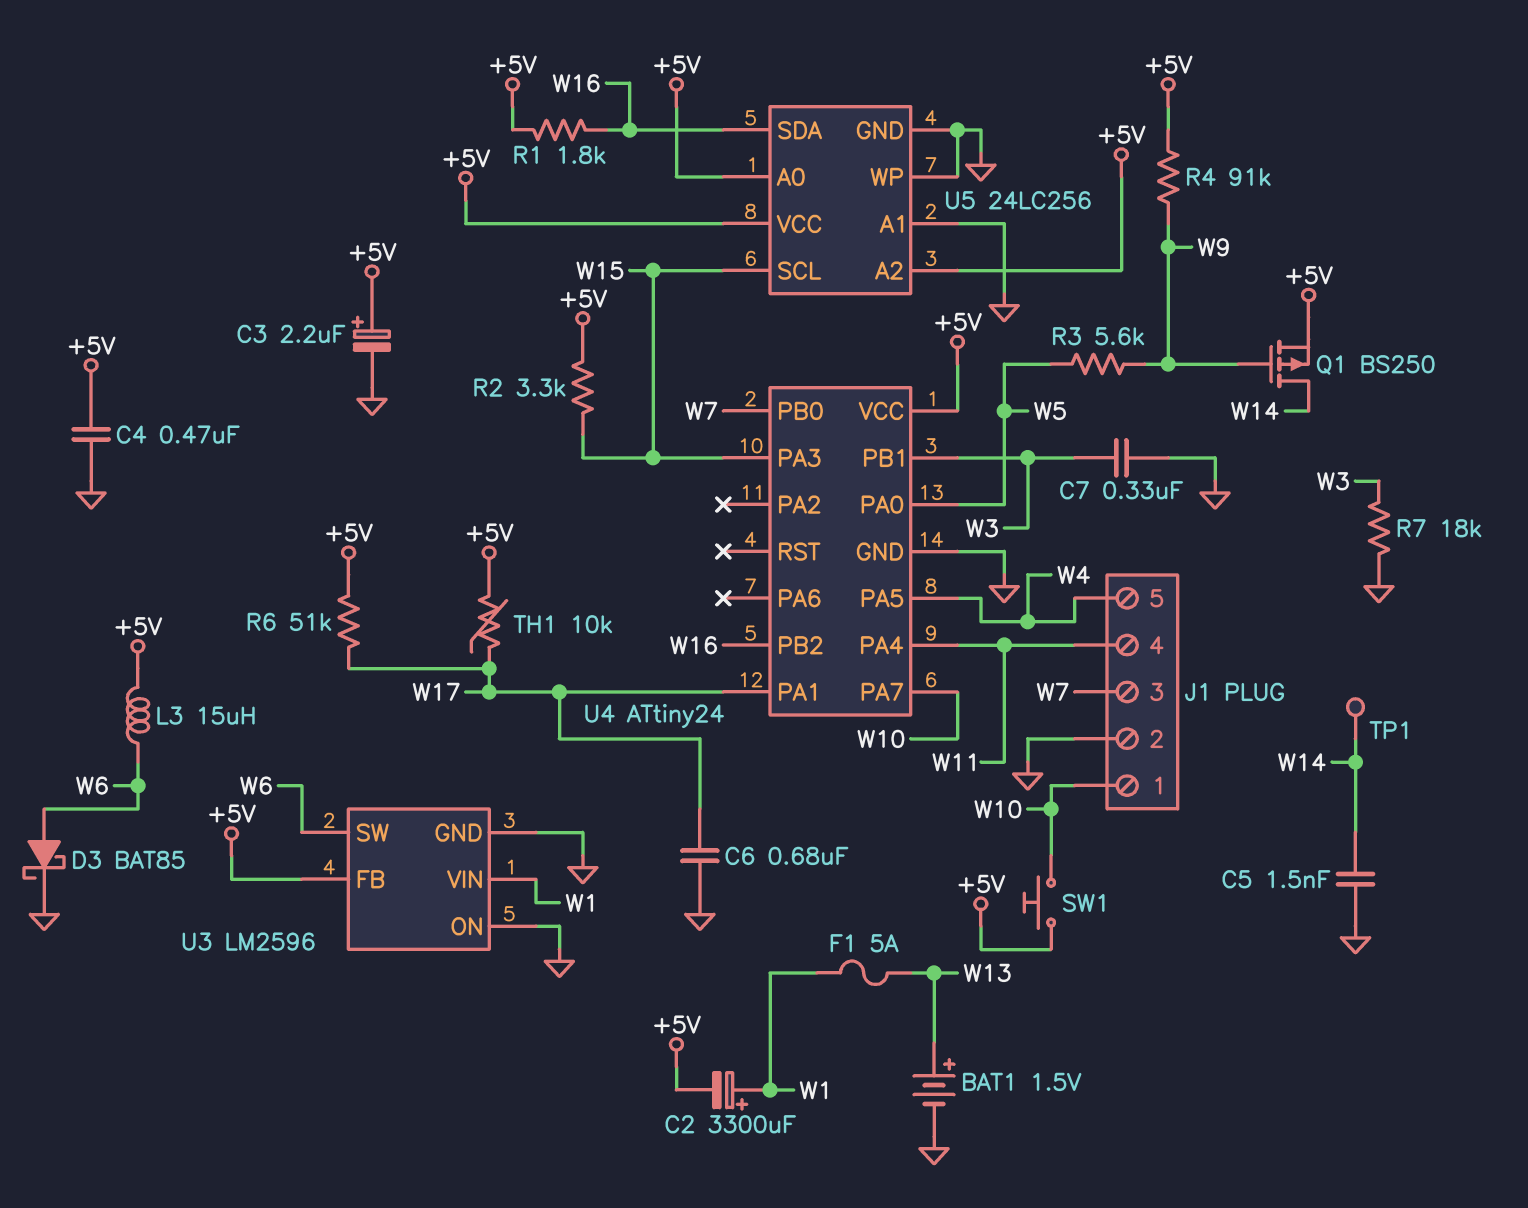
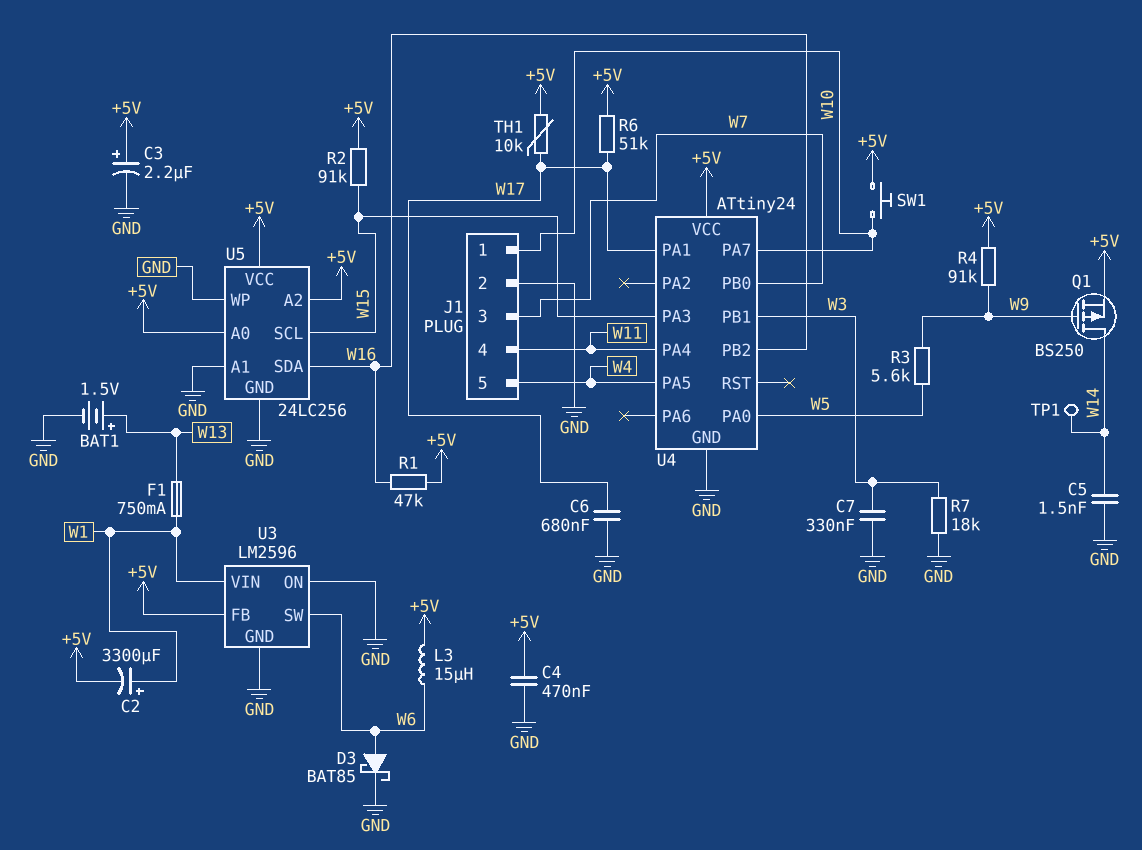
F1: 5A (W1, W13) -> 750mA (W1, W13)
R1: 1.8k (+5V, W16) -> 47k (+5V, W16)
R2: 3.3k (+5V, W15) -> 91k (+5V, W15)

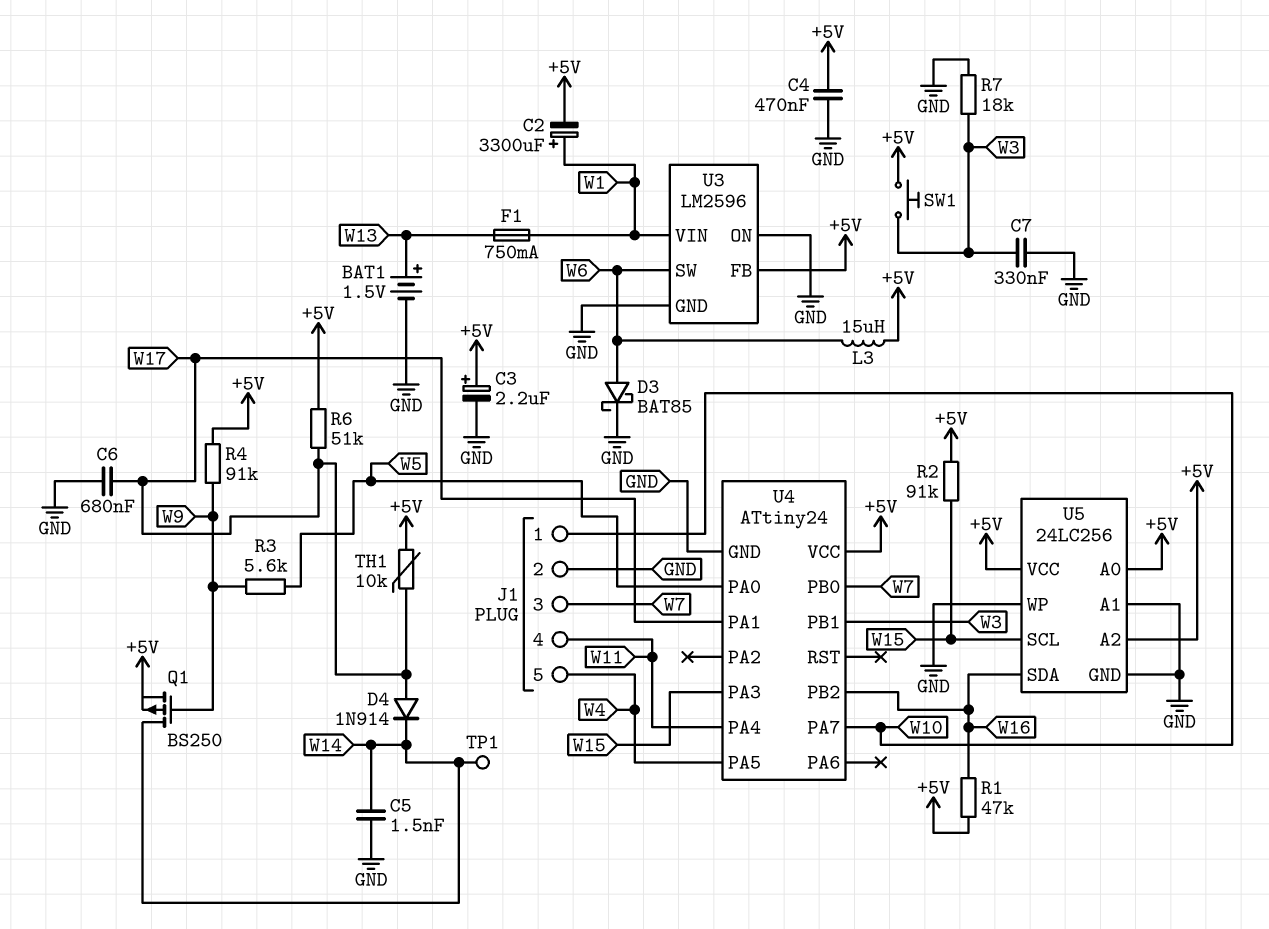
D4: none -> diode 1N914 (A W17, K W14)
SW1: button (+5V, W10) -> button (+5V, W3)

